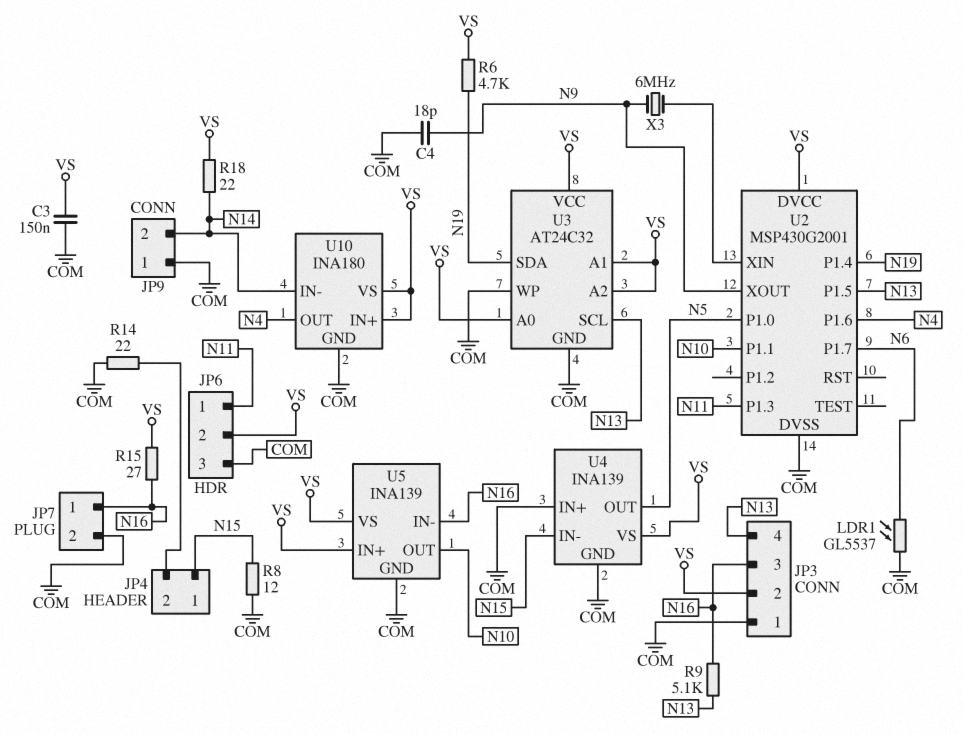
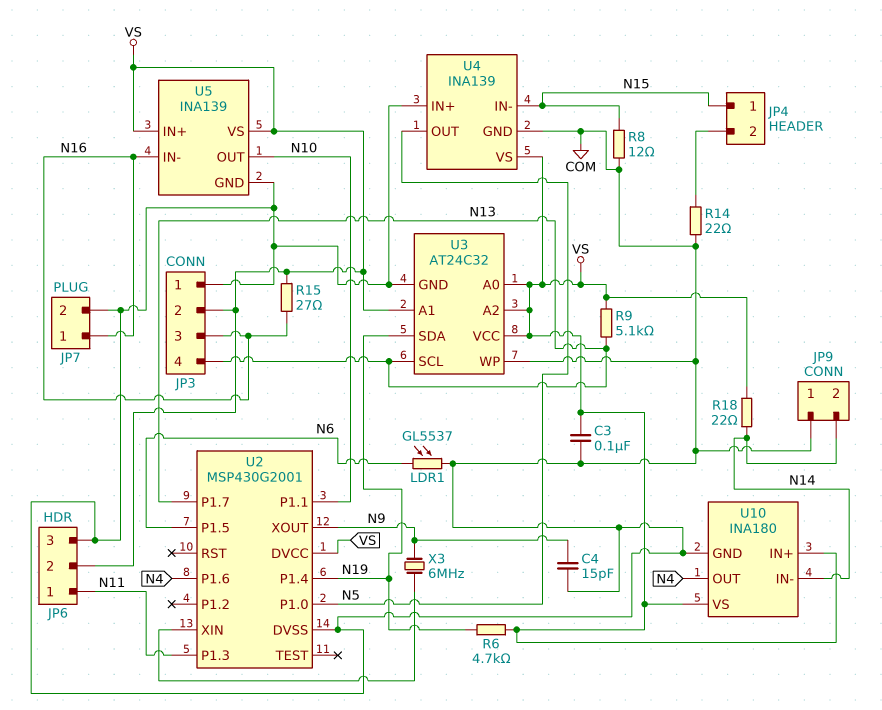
C3: 150nF (COM, VS) -> 100nF (COM, VS)
C4: 18pF (COM, N9) -> 15pF (COM, N9)
R9: 5.1k (N13, N16) -> 5.1k (N13, VS)
U2 pin P1.5: N13 -> N6
U2 pin P1.7: N6 -> N13

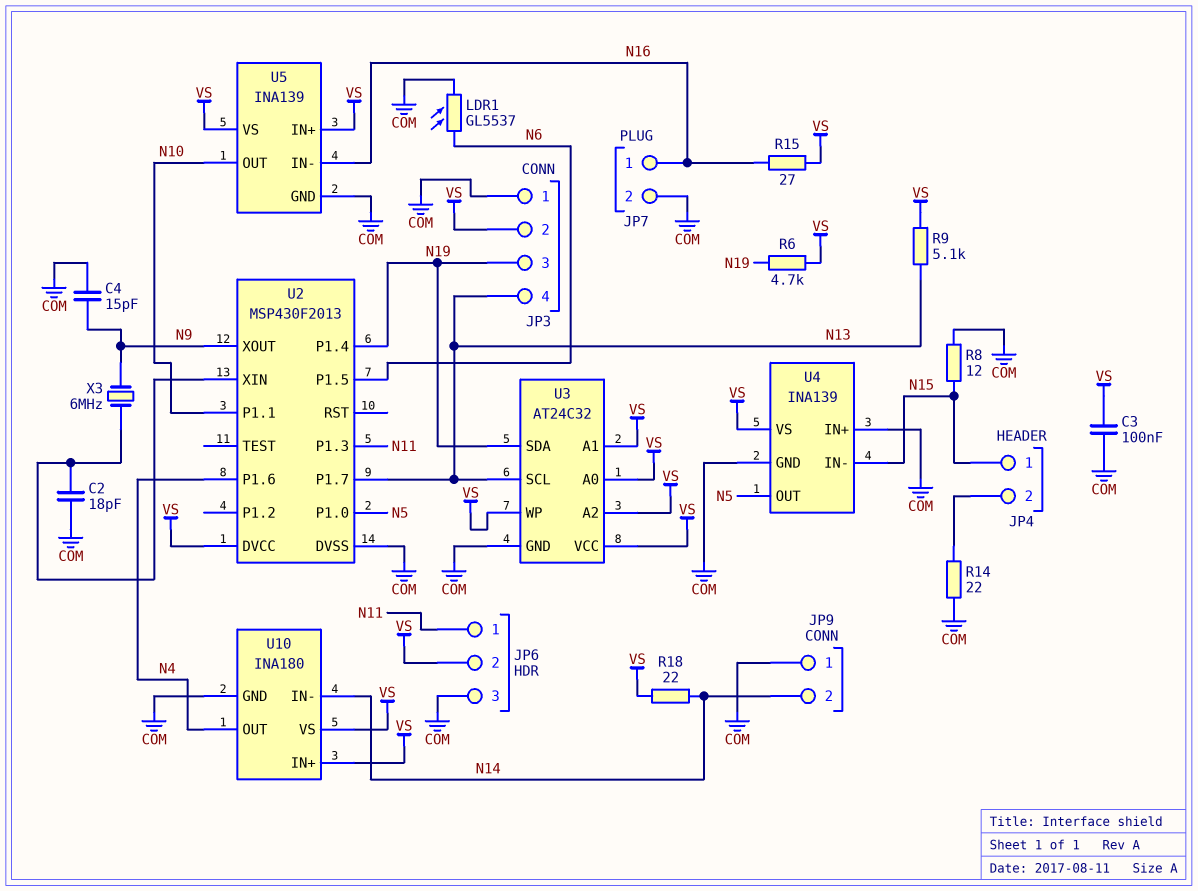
C2: none -> 18pF (COM, U2/XIN)
JP3 pin 3: N16 -> N19
U2: MSP430G2001 -> MSP430F2013
U3 pin WP: COM -> VS

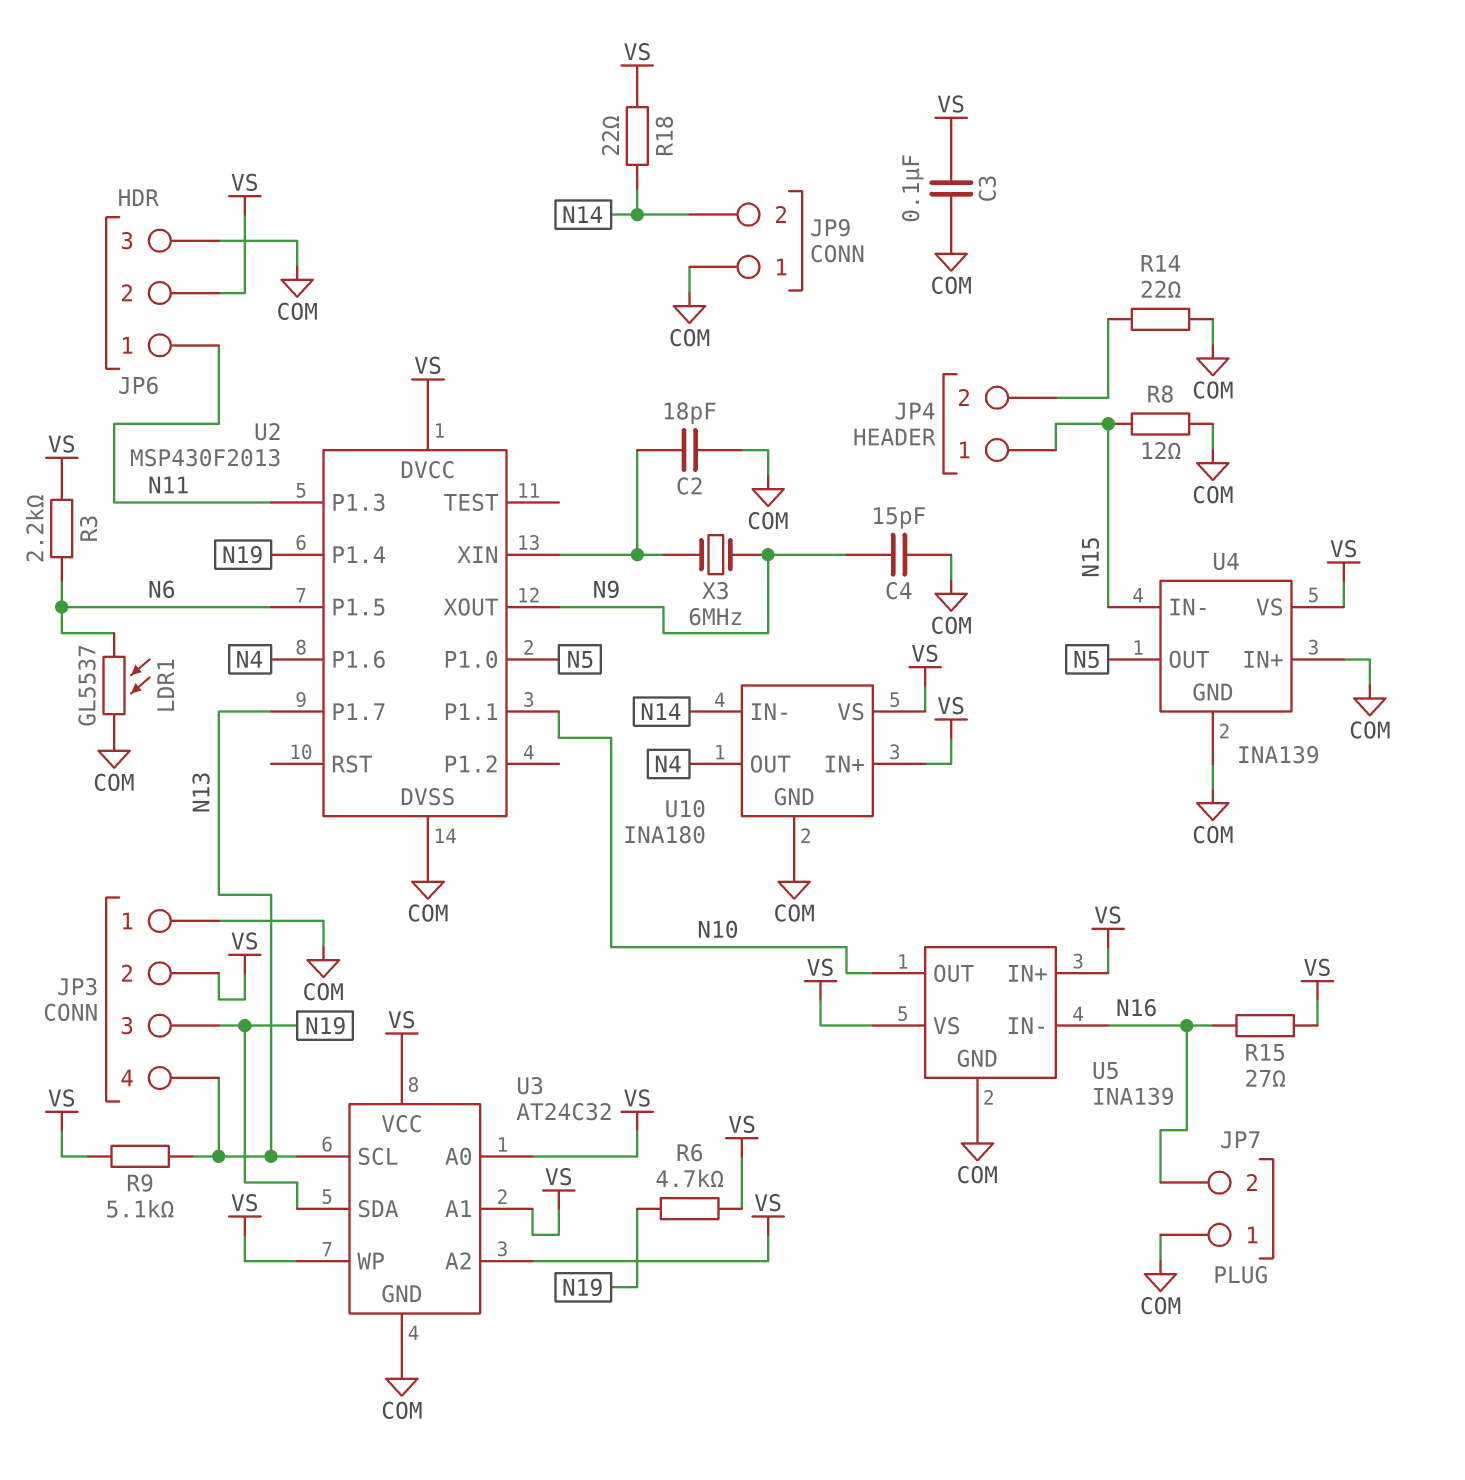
JP7 pin 1: N16 -> COM
JP7 pin 2: COM -> N16
R3: none -> 2.2k (N6, VS)

